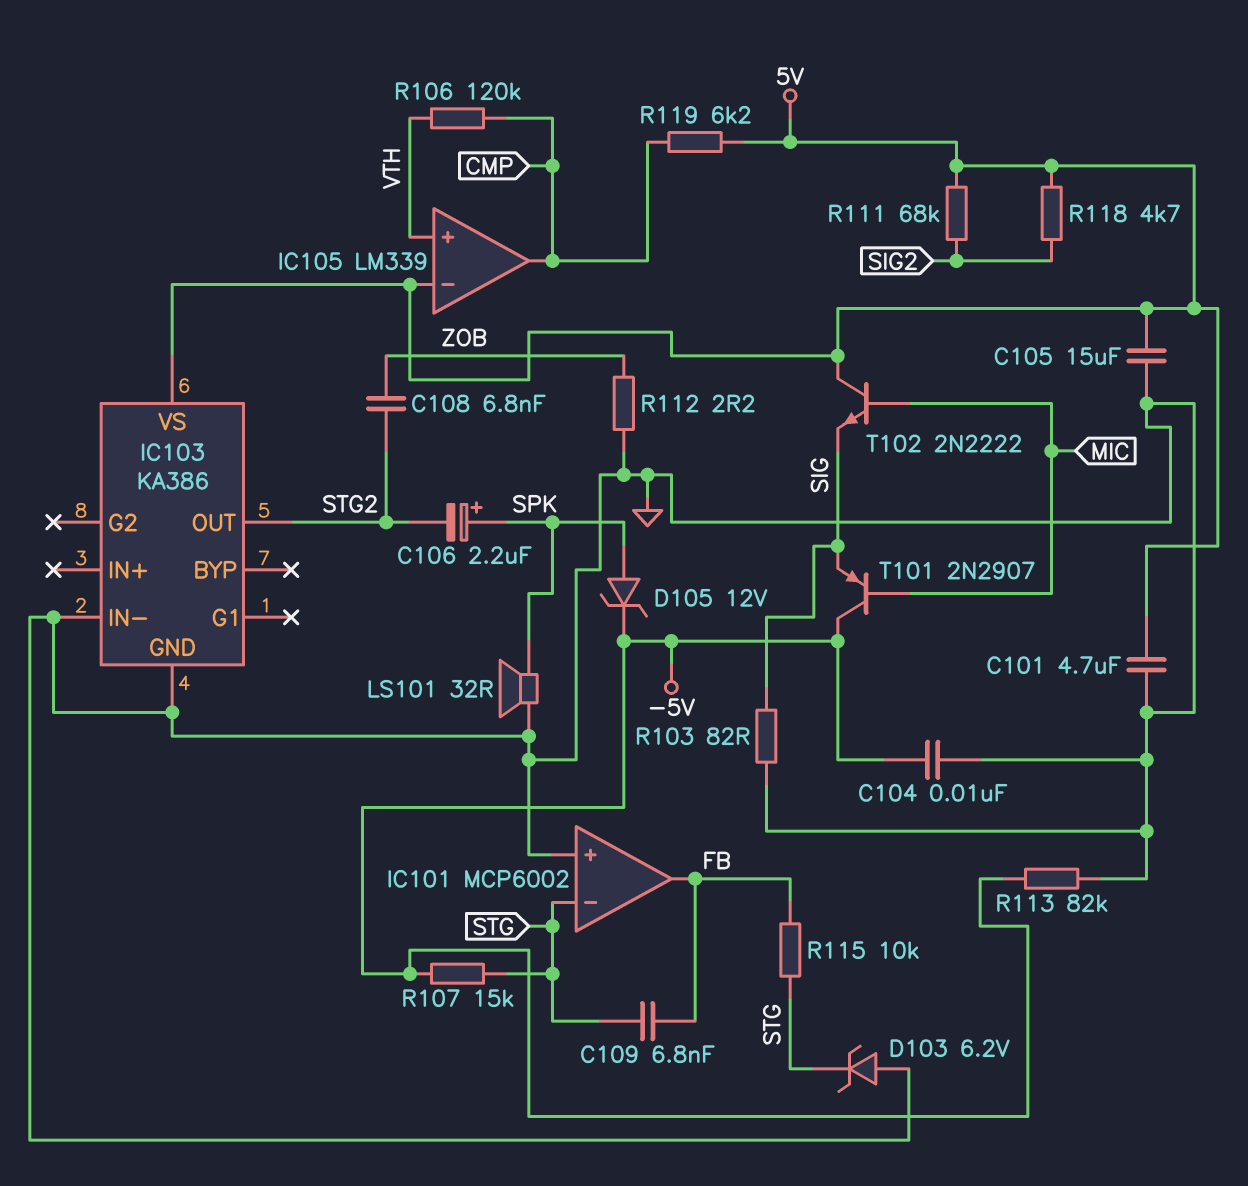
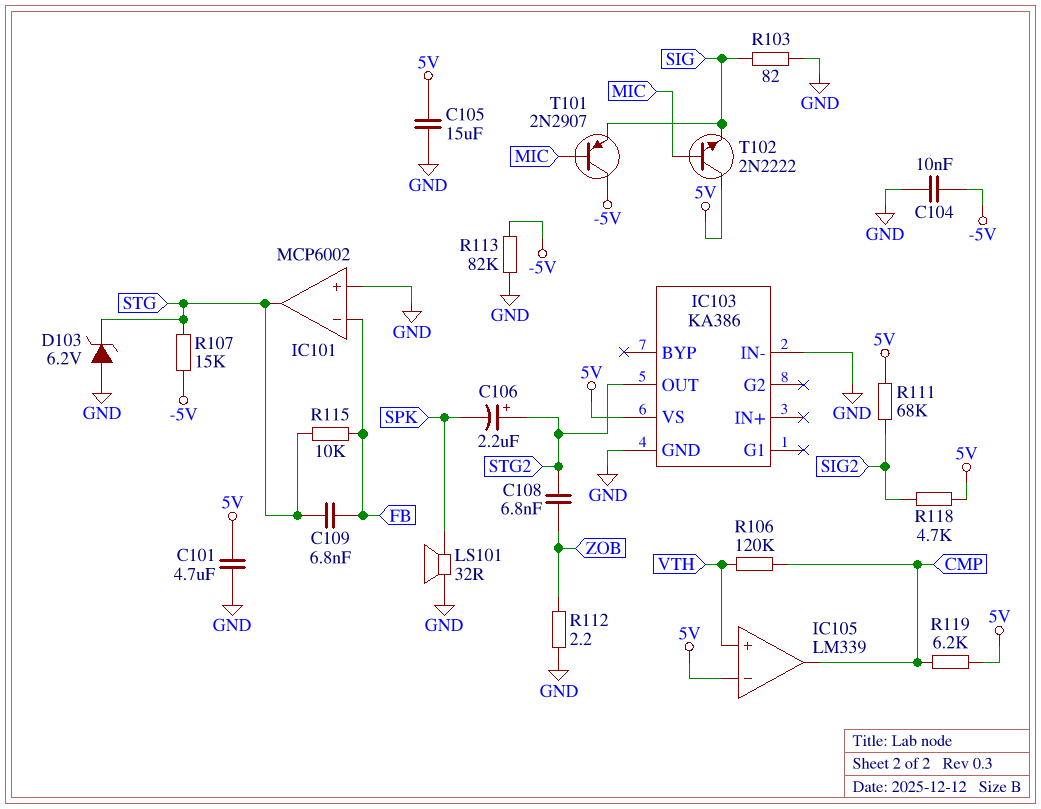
C106: 2.2uF (plus SPK, minus STG2) -> 2.2uF (plus STG2, minus SPK)
D105: zener 12V (A SPK, K -5V) -> none
IC101 pin in-: STG -> FB
IC101 pin out: FB -> STG

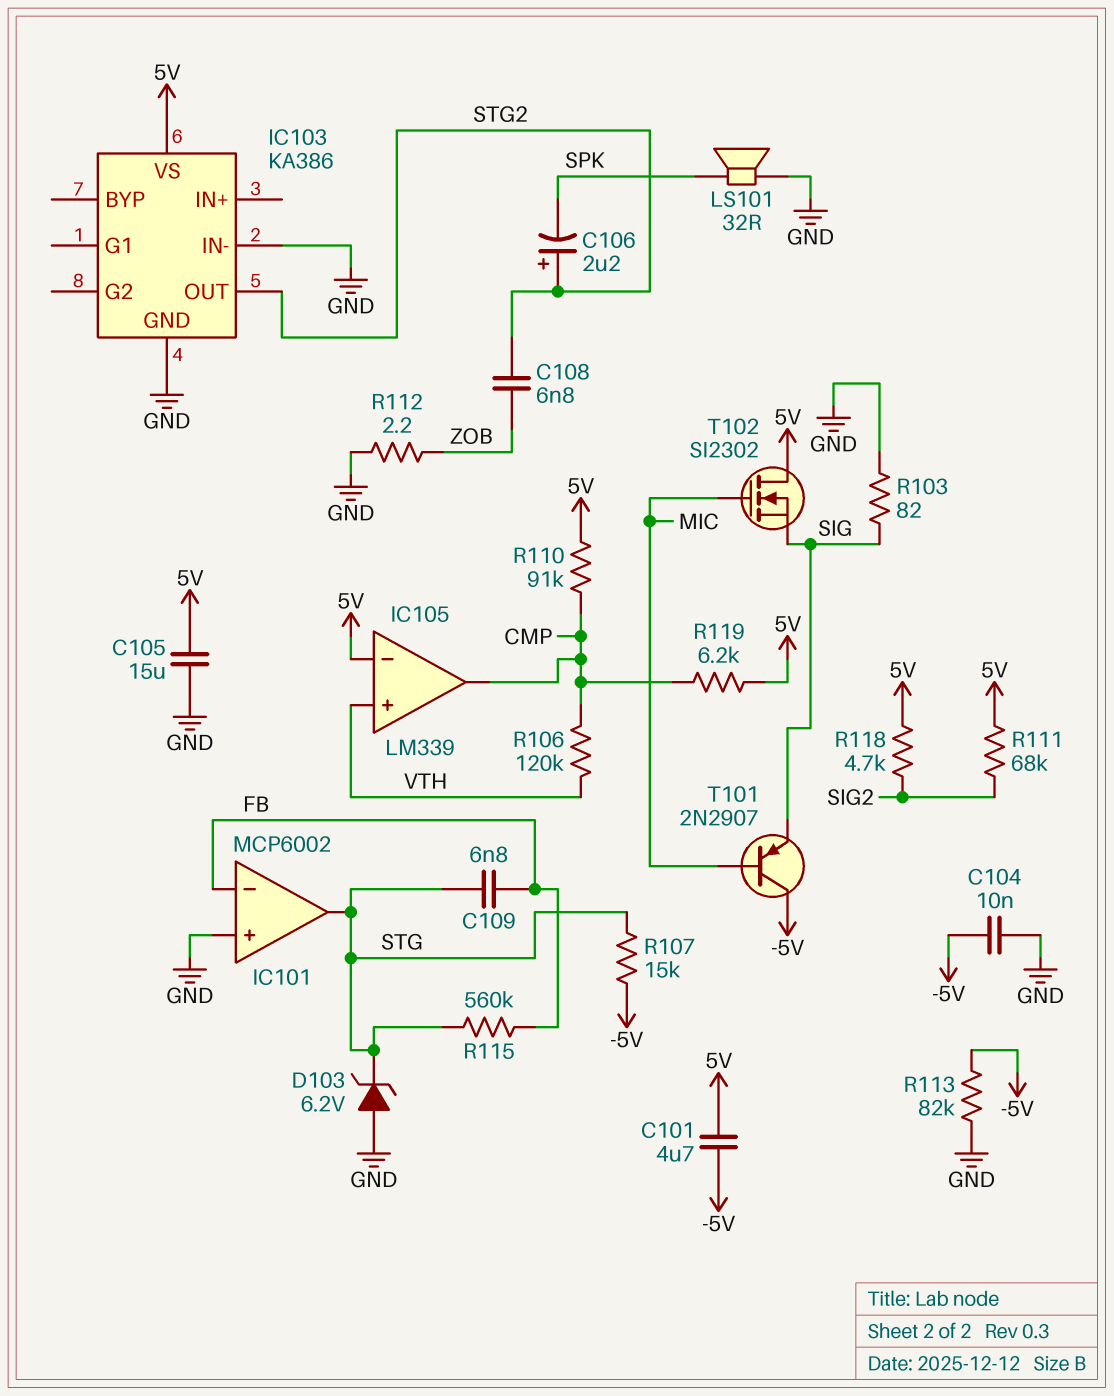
C101: 4.7uF (5V, GND) -> 4.7uF (-5V, 5V)
R110: none -> 91k (5V, CMP)
R115: 10k (FB, STG) -> 560k (FB, STG)
T102: NPN 2N2222 (B MIC, C 5V, E SIG) -> NMOS SI2302 (G MIC, D 5V, S SIG)

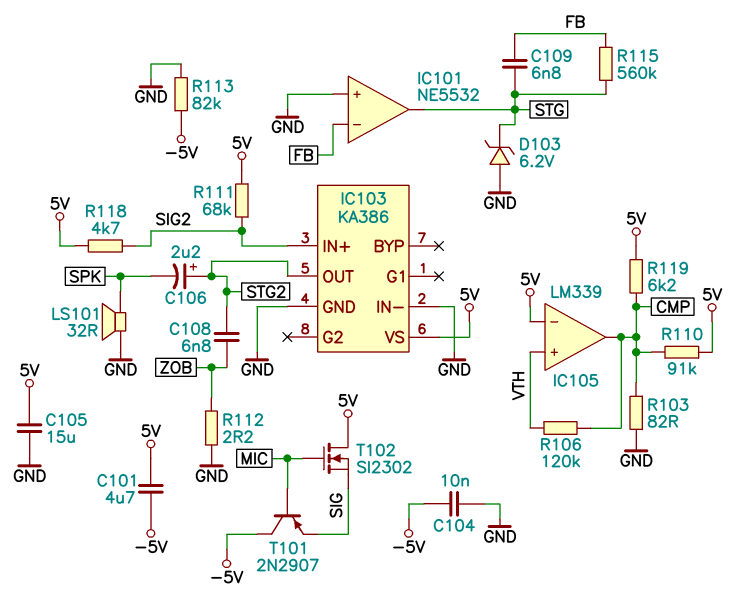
IC101: MCP6002 -> NE5532
IC103 pin IN+: none -> SIG2
R103: 82 (GND, SIG) -> 82 (CMP, GND)
R107: 15k (-5V, STG) -> none

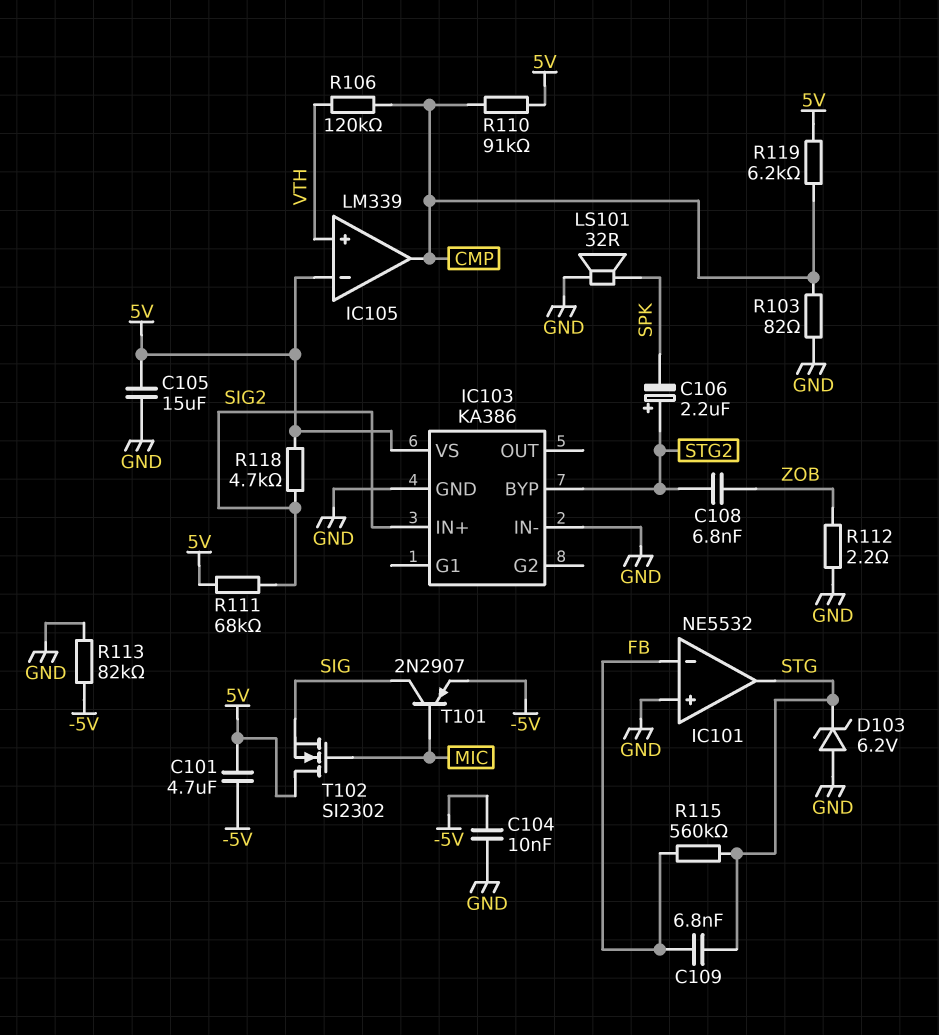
IC103 pin BYP: none -> STG2
IC103 pin OUT: STG2 -> none
T101: PNP 2N2907 (B MIC, C -5V, E SIG) -> PNP 2N2907 (B MIC, C SIG, E -5V)

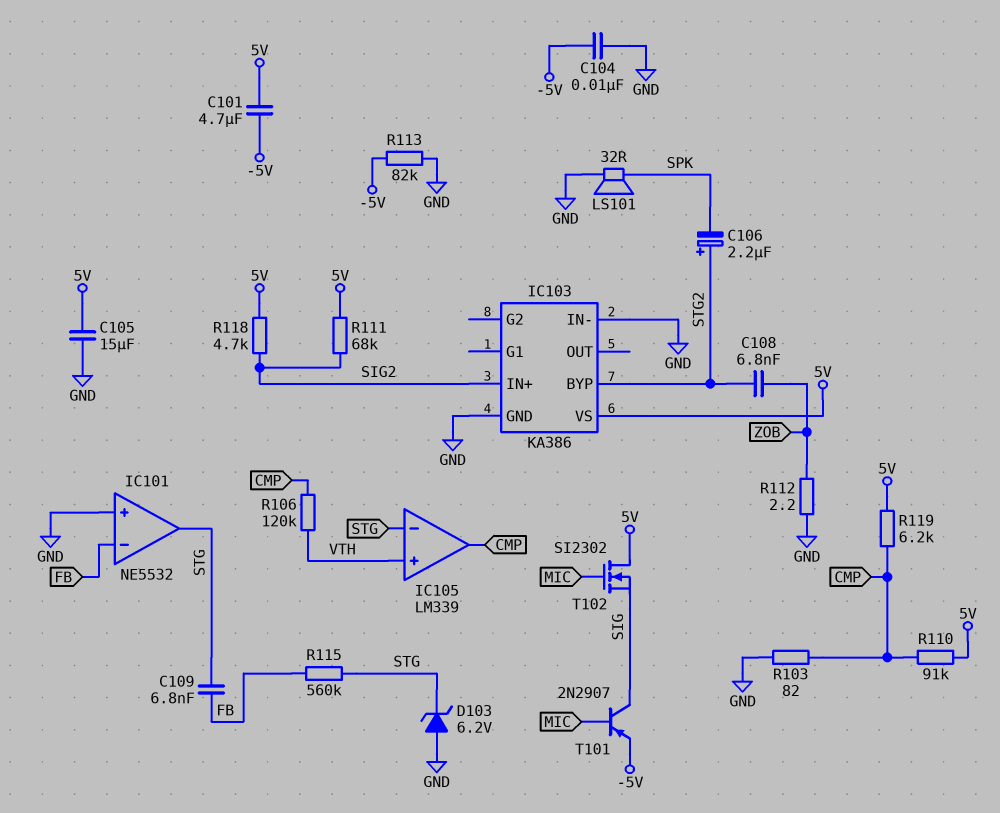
IC105 pin in-: 5V -> STG

